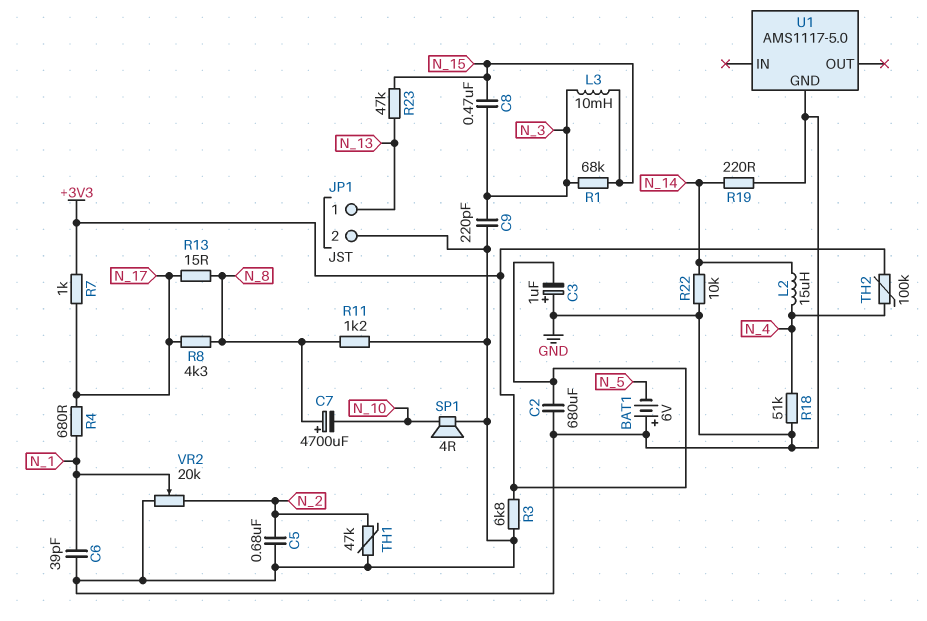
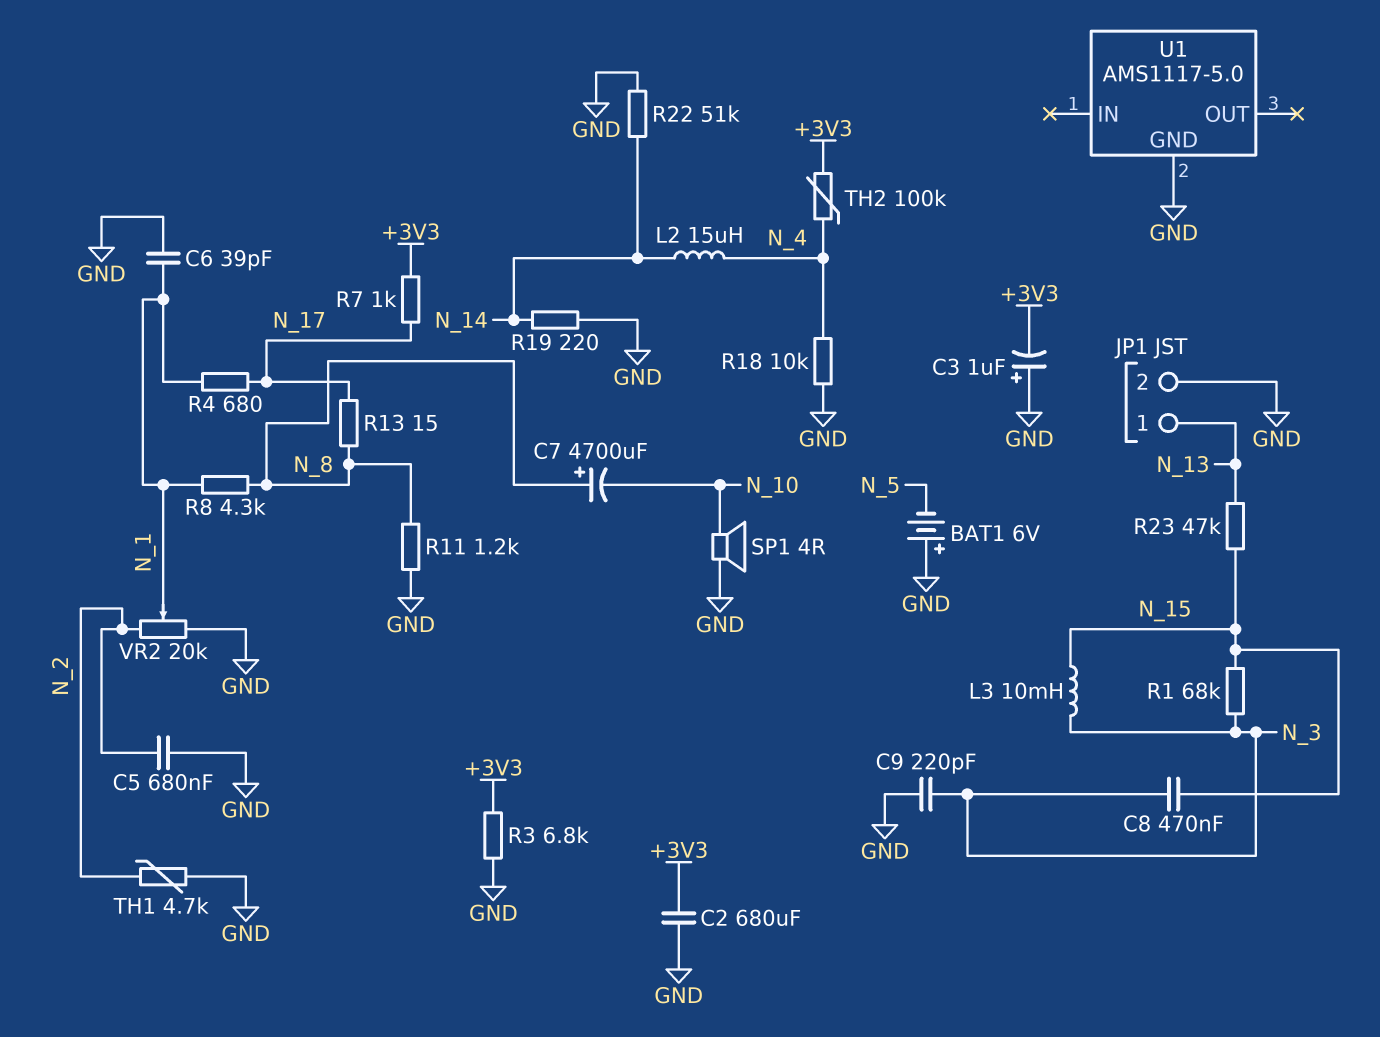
R8: 4.3k (N_8, N_17) -> 4.3k (N_1, N_8)
R18: 51k (GND, N_4) -> 10k (GND, N_4)
R22: 10k (GND, N_14) -> 51k (GND, N_14)
TH1: 47k (GND, N_2) -> 4.7k (GND, N_2)

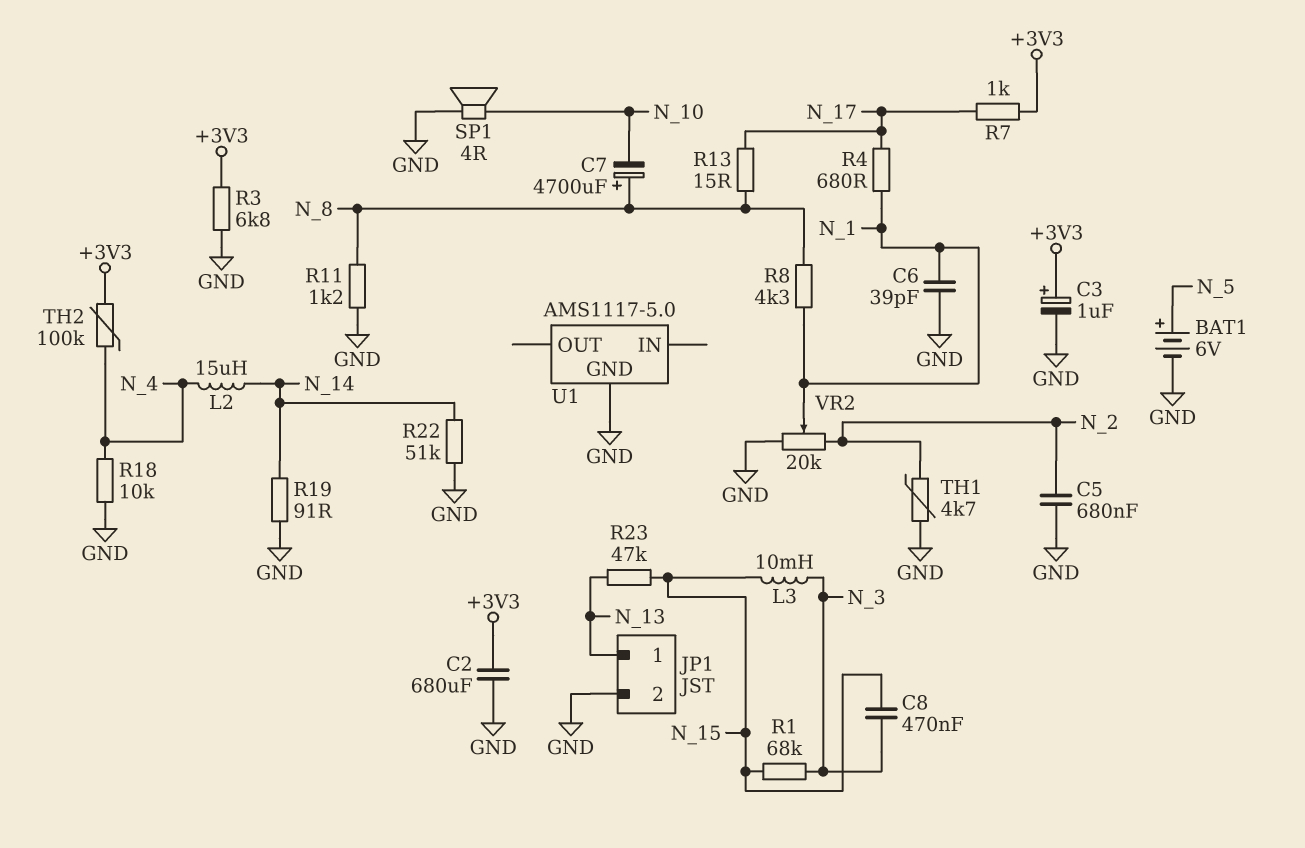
BAT1: 6V (plus GND, minus N_5) -> 6V (plus N_5, minus GND)
C3: 1uF (plus GND, minus +3V3) -> 1uF (plus +3V3, minus GND)
C9: 220pF (GND, N_3) -> none
R19: 220 (GND, N_14) -> 91 (GND, N_14)

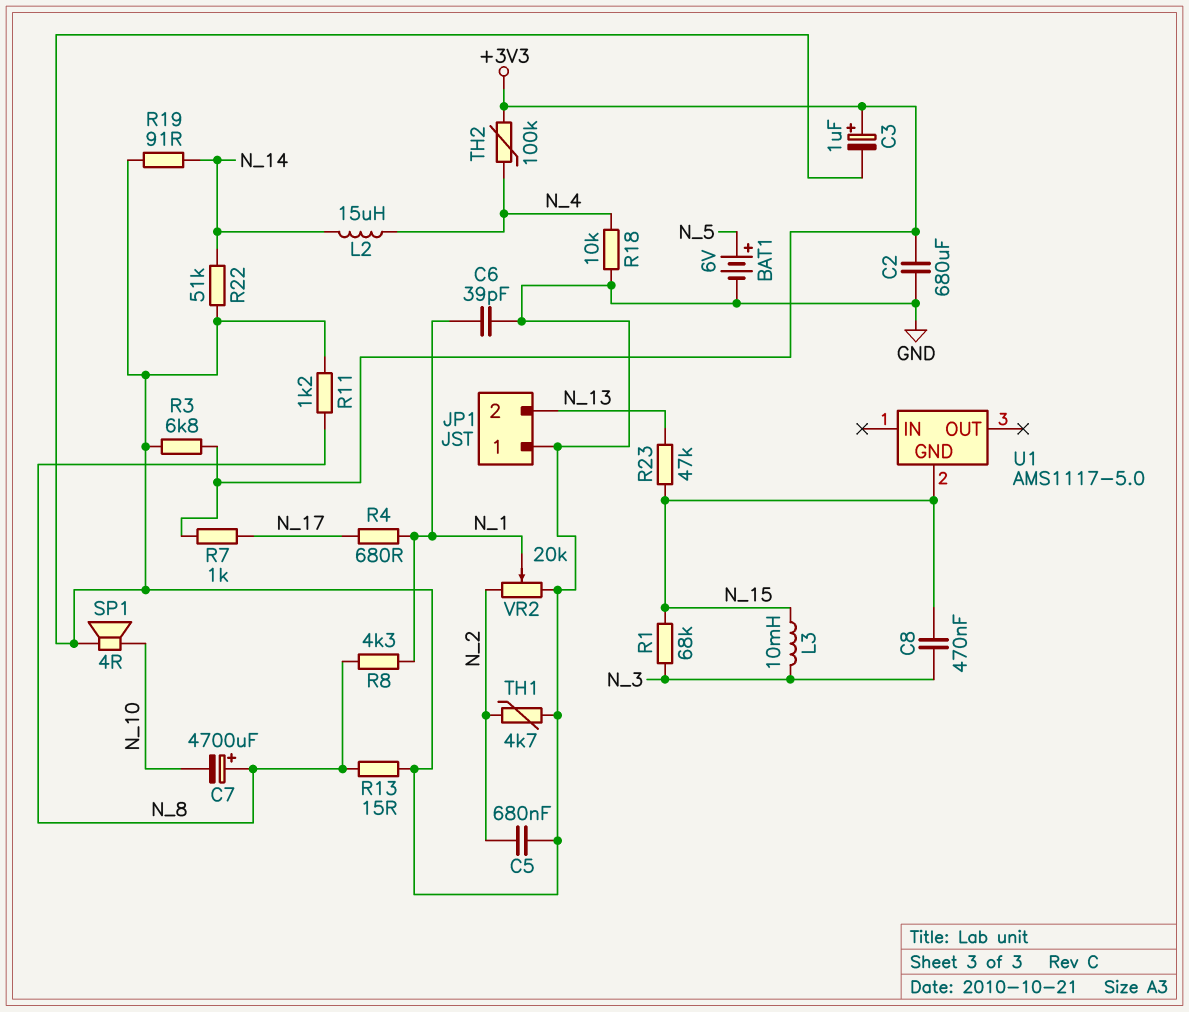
JP1 pin 1: N_13 -> GND
JP1 pin 2: GND -> N_13
R13: 15 (N_8, N_17) -> 15 (GND, N_8)
U1 pin GND: GND -> N_15

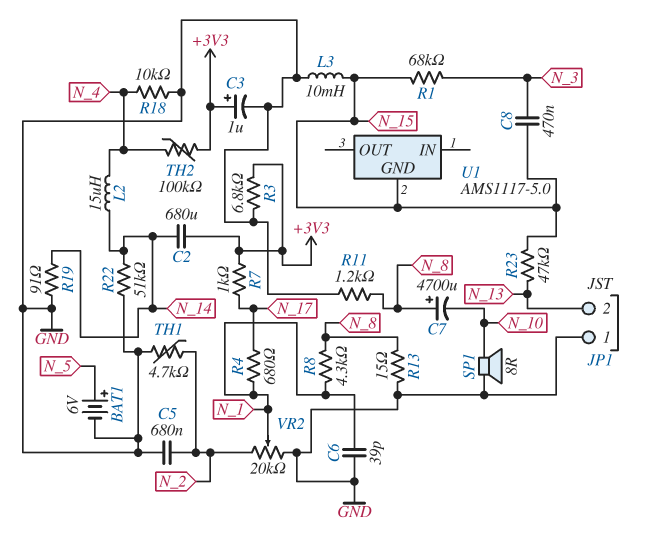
C2: 680uF (+3V3, GND) -> 680uF (+3V3, N_14)
L3: 10mH (N_3, N_15) -> 10mH (GND, N_15)
SP1: speaker 4R (GND, N_10) -> speaker 8R (GND, N_10)

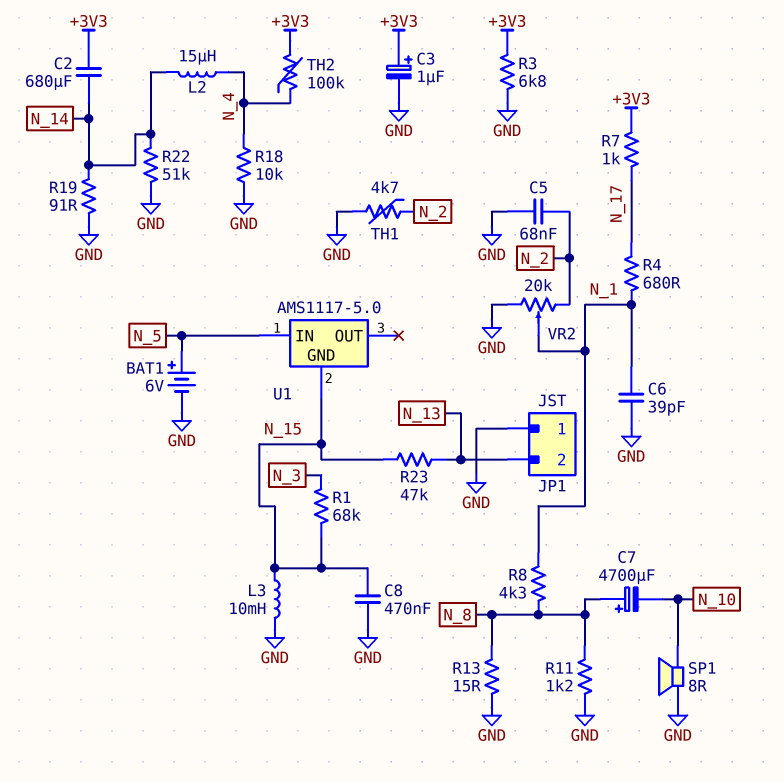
C5: 680nF (GND, N_2) -> 68nF (GND, N_2)
C8: 470nF (N_3, N_15) -> 470nF (GND, N_15)
U1 pin IN: none -> N_5

